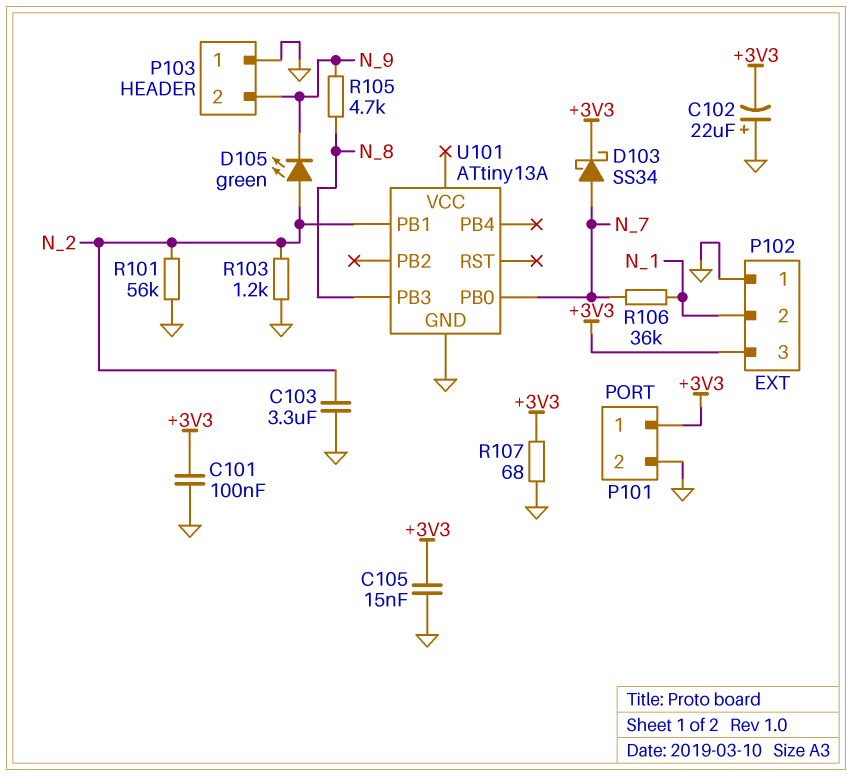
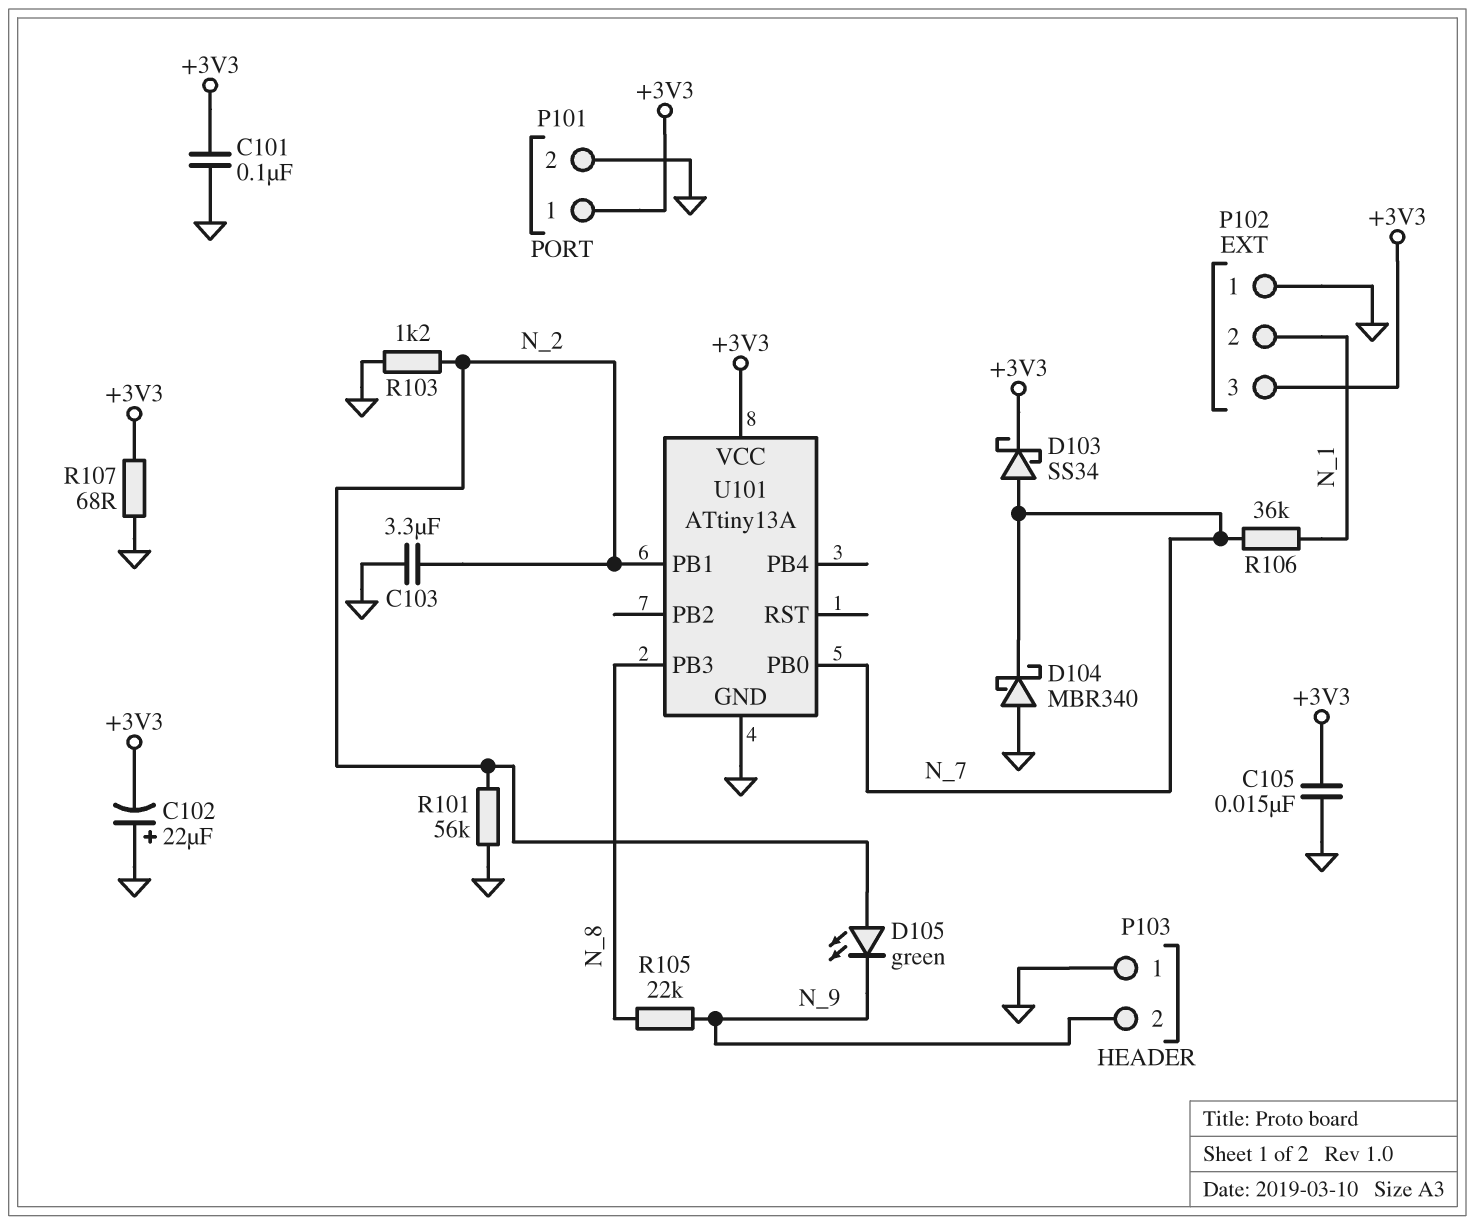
D104: none -> schottky MBR340 (A GND, K N_7)
R105: 4.7k (N_8, N_9) -> 22k (N_8, N_9)
U101 pin VCC: none -> +3V3

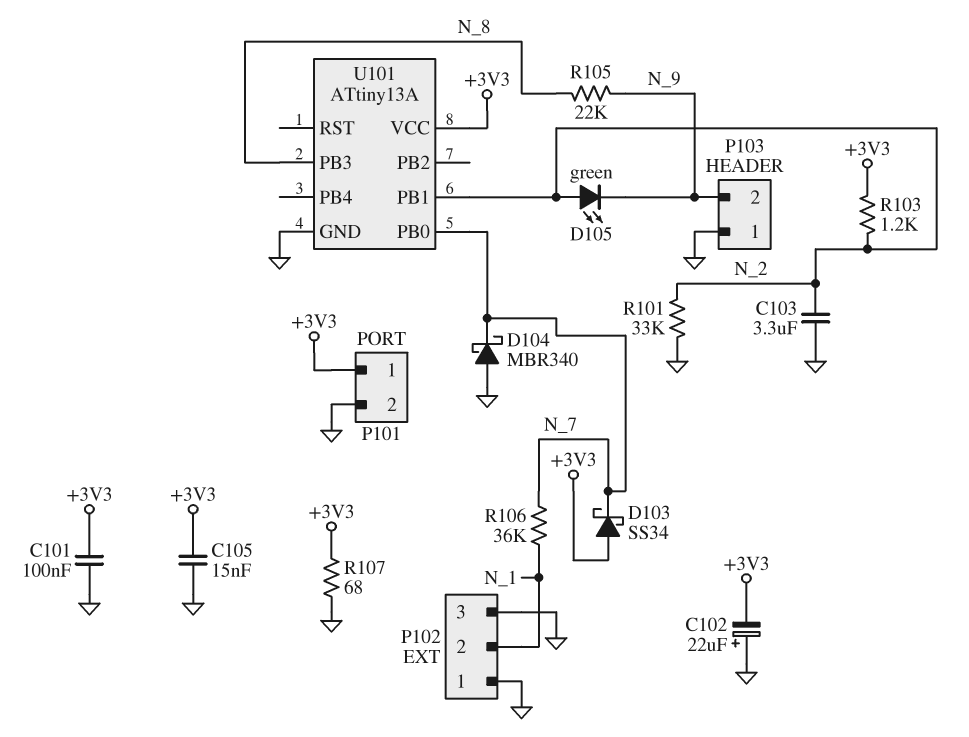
D103: schottky SS34 (A N_7, K +3V3) -> schottky SS34 (A +3V3, K N_7)
P102 pin 3: +3V3 -> GND
R101: 56k (GND, N_2) -> 33k (GND, N_2)
R103: 1.2k (GND, N_2) -> 1.2k (+3V3, N_2)

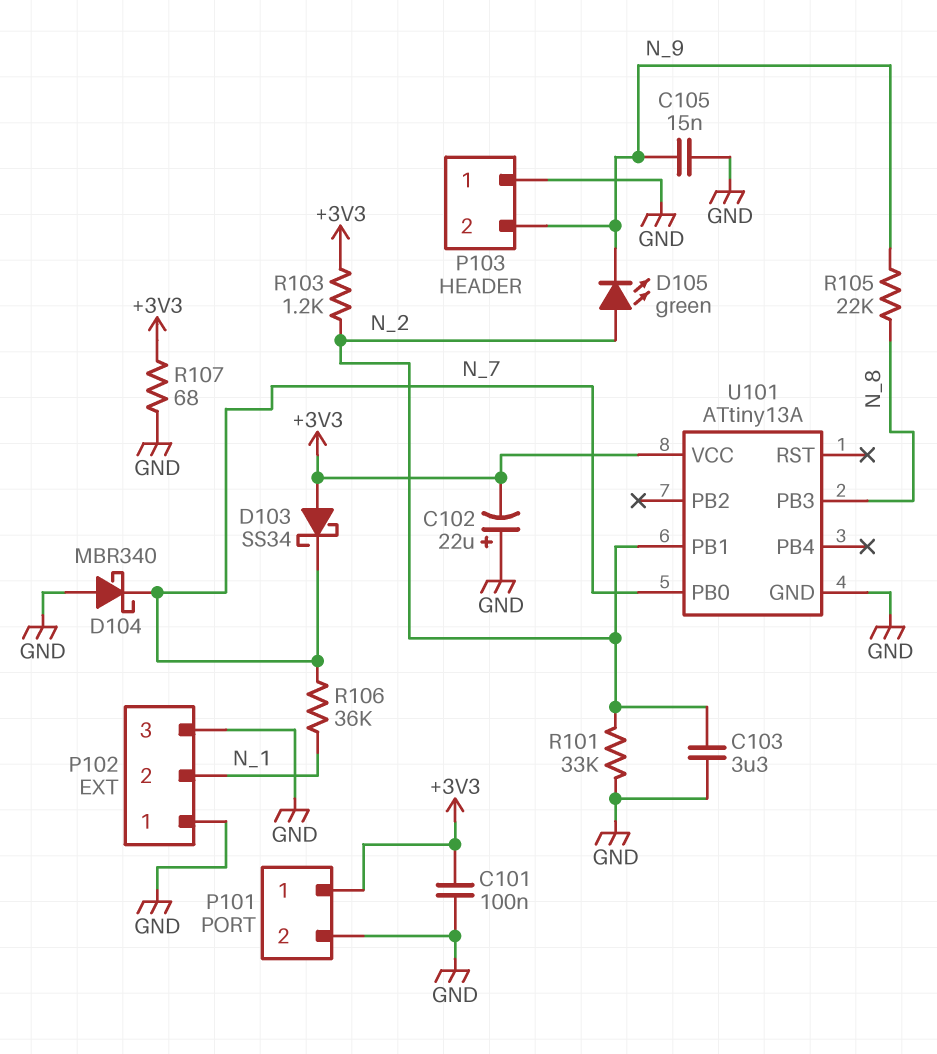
C105: 15nF (+3V3, GND) -> 15nF (GND, N_9)

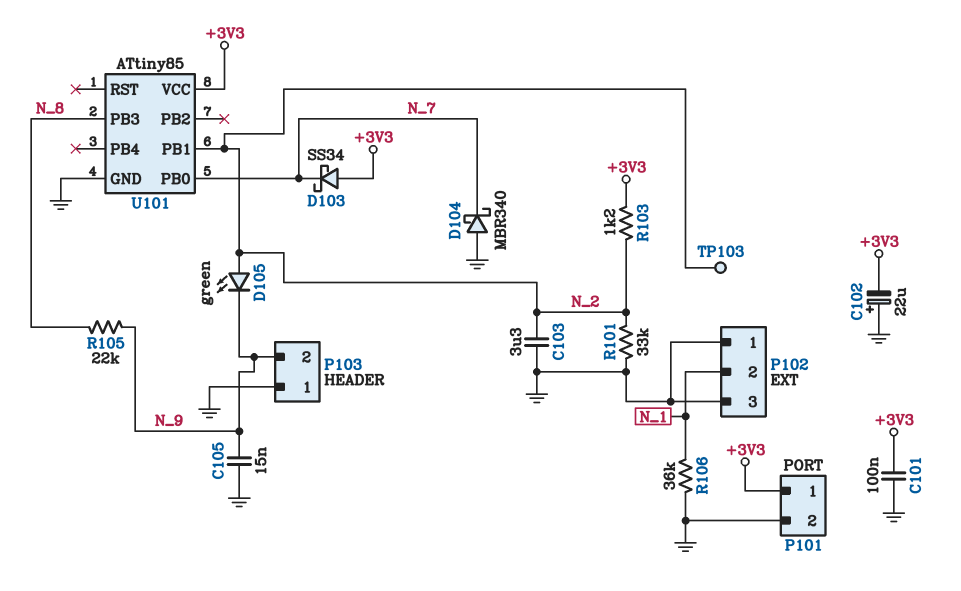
R106: 36k (N_1, N_7) -> 36k (GND, N_1)
R107: 68 (+3V3, GND) -> none
TP103: none -> test point (N_2)
U101: ATtiny13A -> ATtiny85

